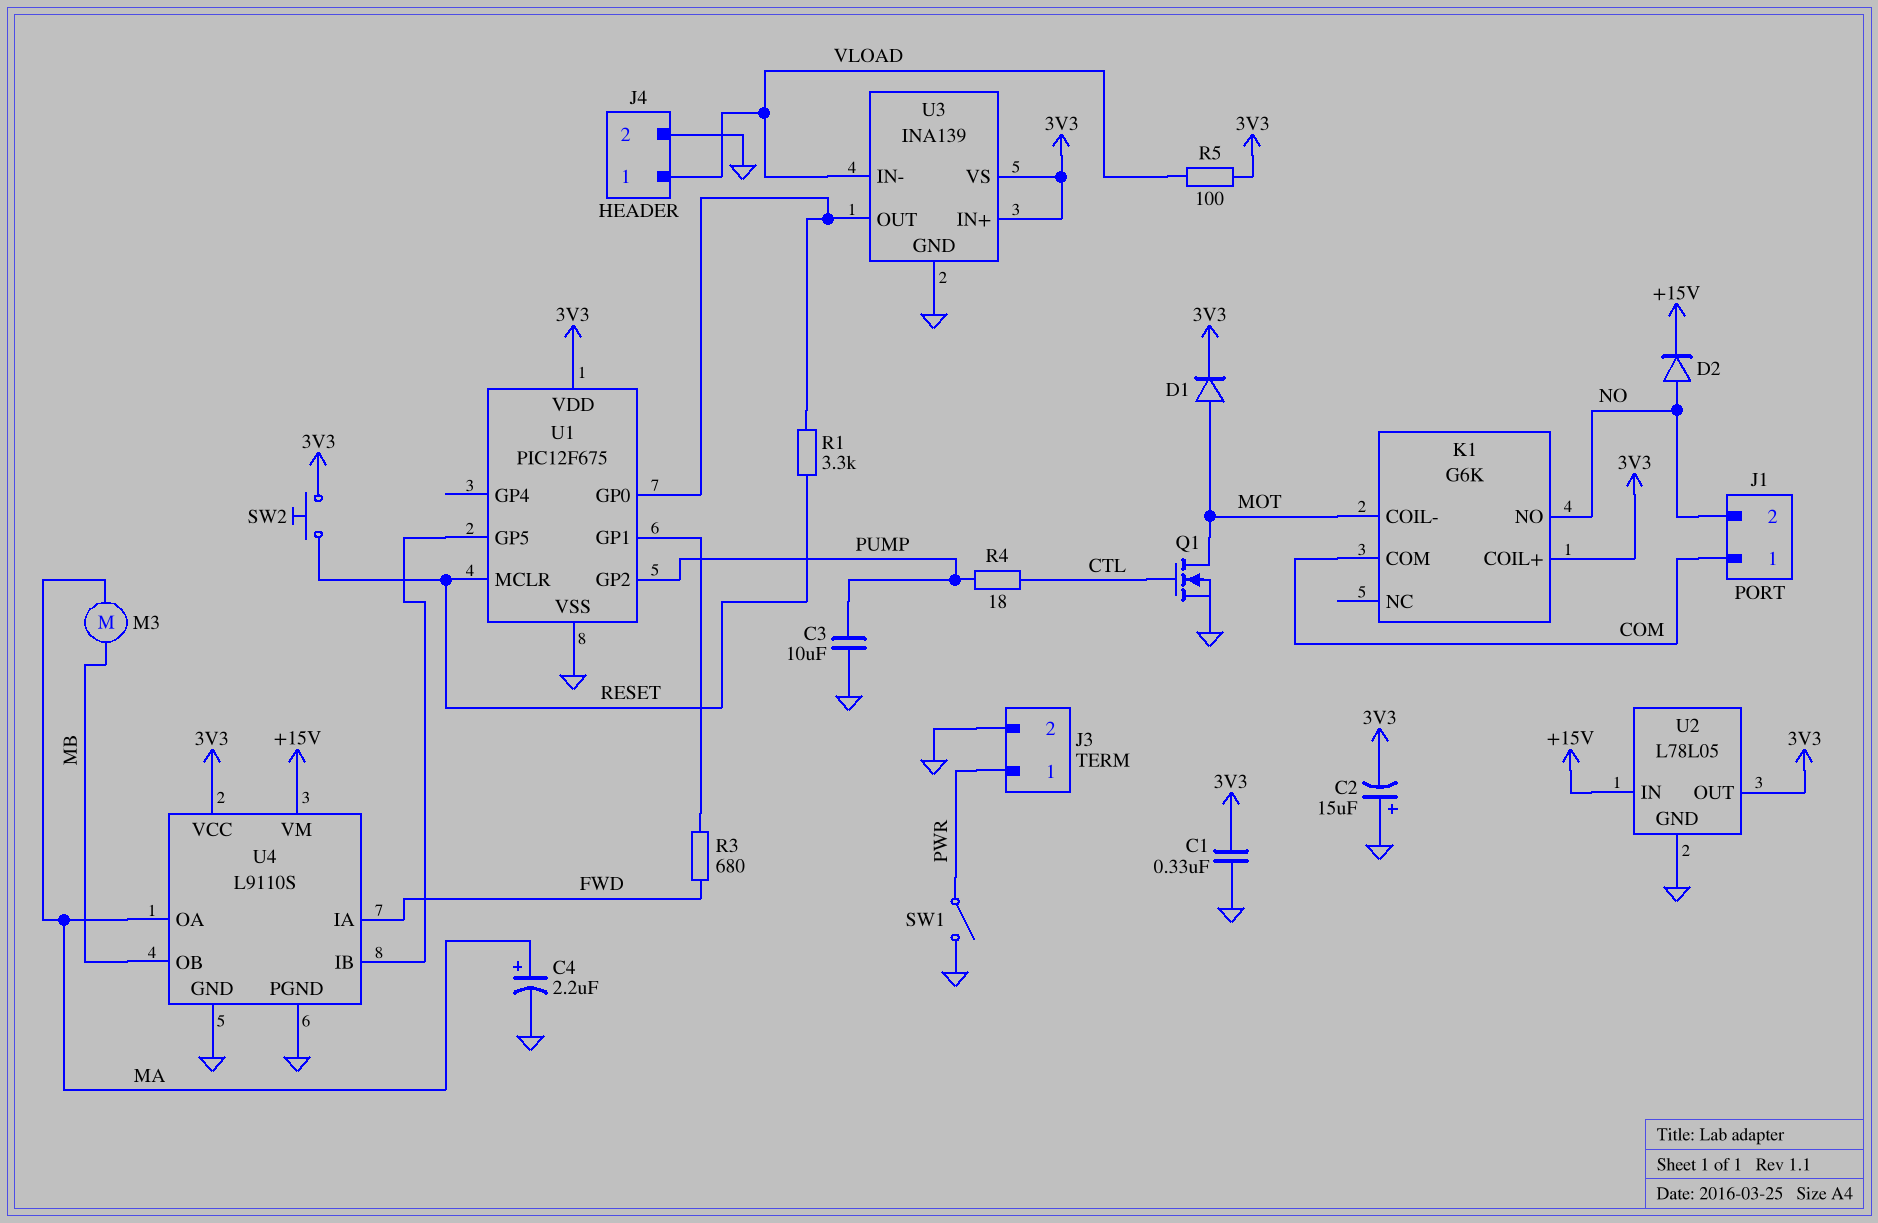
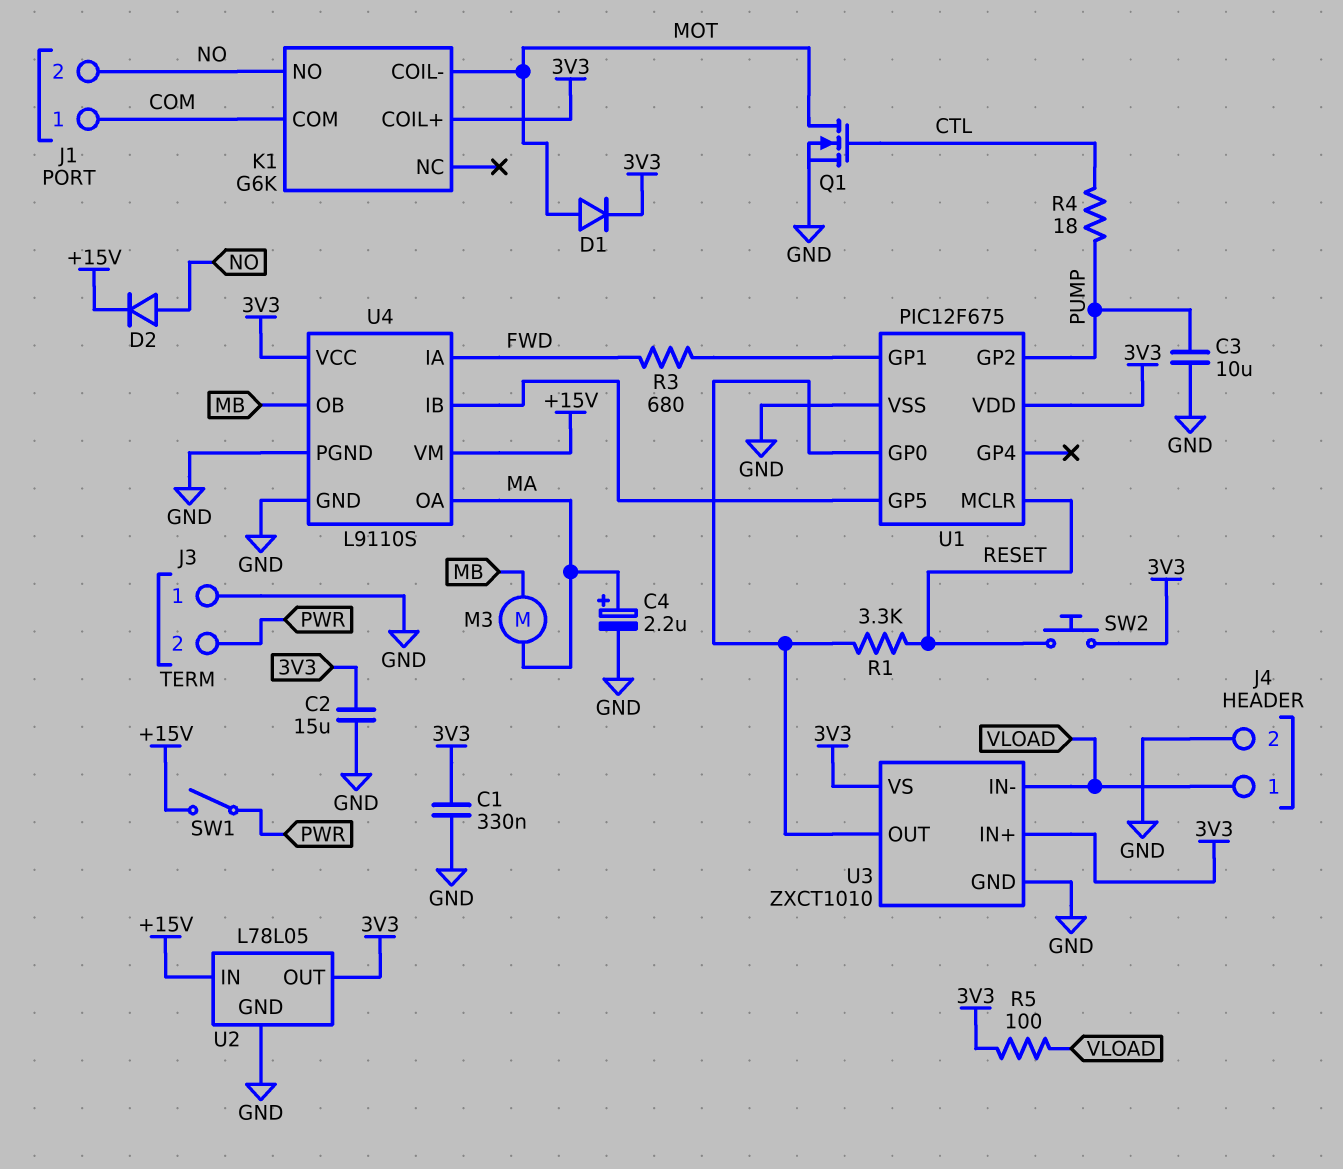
C2: 15uF (plus GND, minus 3V3) -> 15uF (3V3, GND)
J3 pin 1: PWR -> GND
J3 pin 2: GND -> PWR
SW1: switch (GND, PWR) -> switch (+15V, PWR)
U3: INA139 -> ZXCT1010

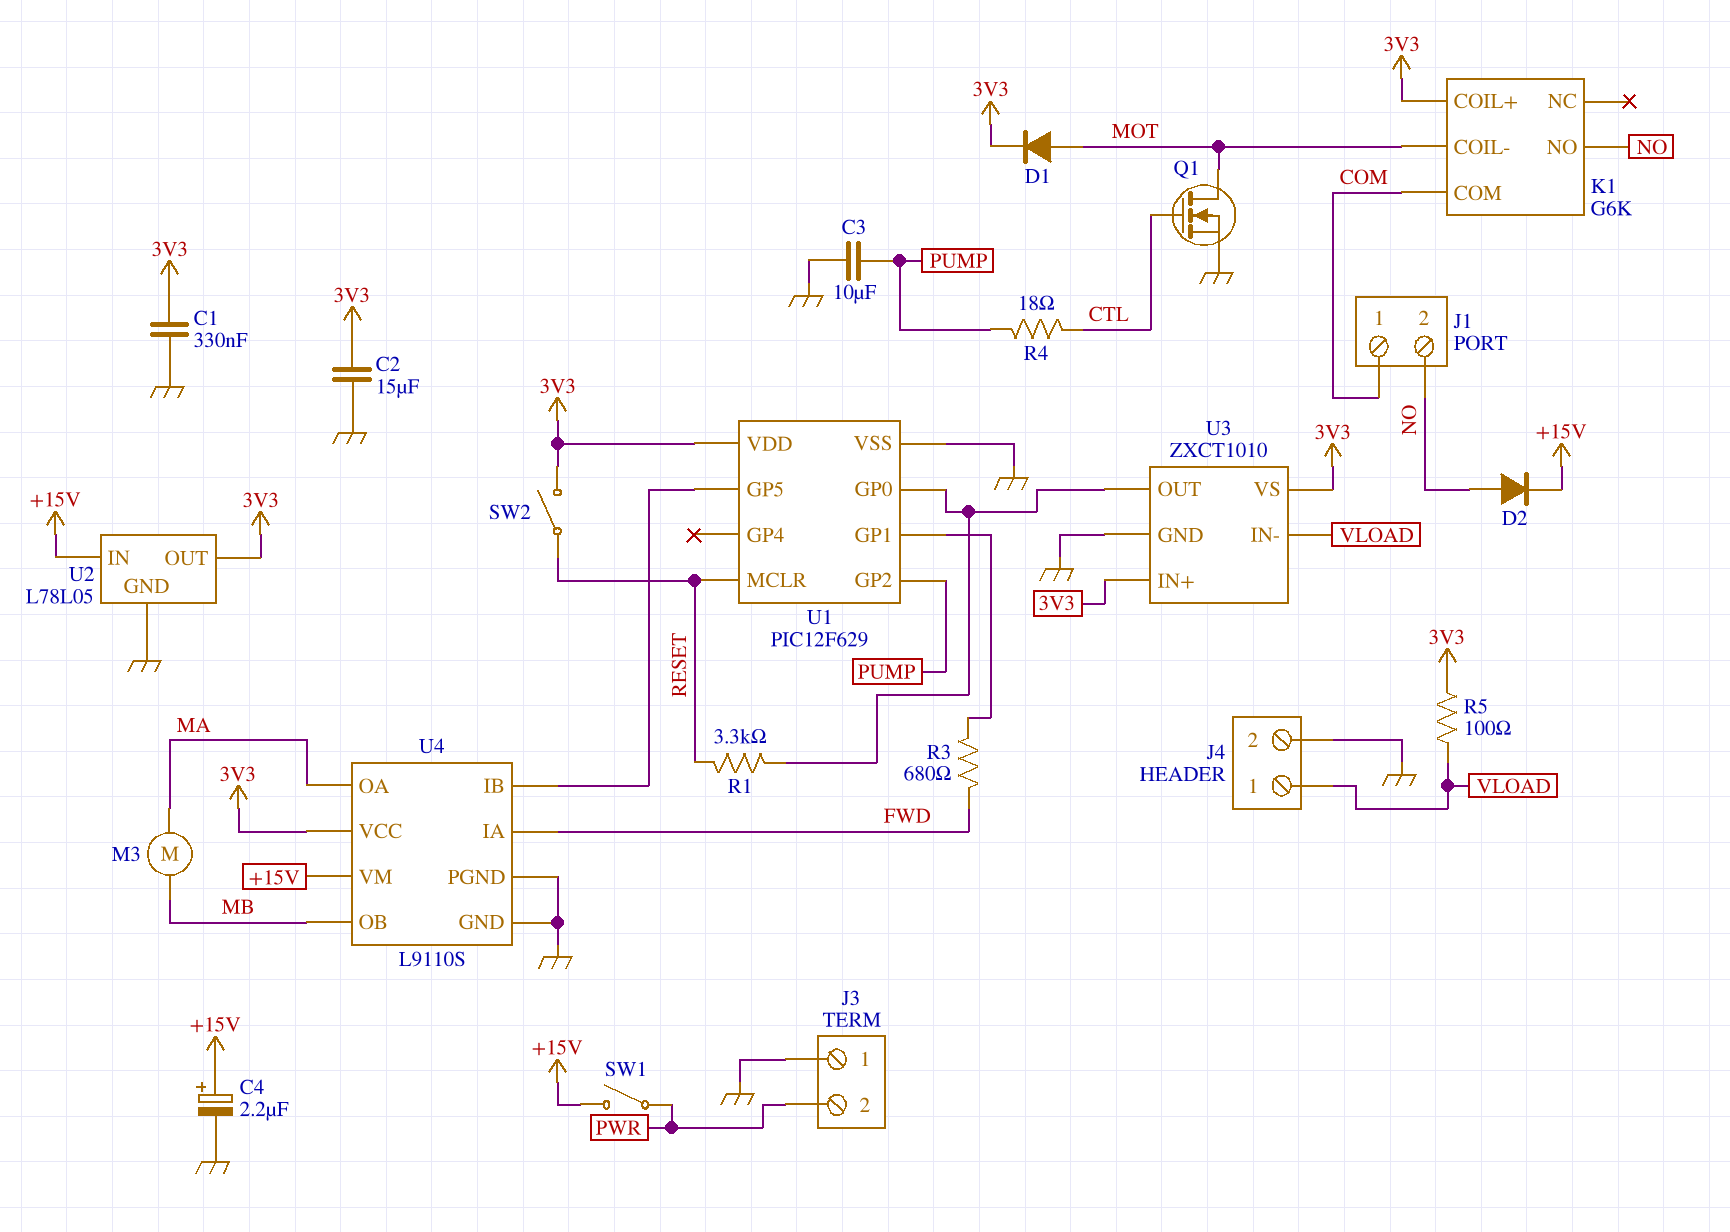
C4: 2.2uF (plus MA, minus GND) -> 2.2uF (plus +15V, minus GND)
SW2: button (3V3, RESET) -> switch (3V3, RESET)
U1: PIC12F675 -> PIC12F629

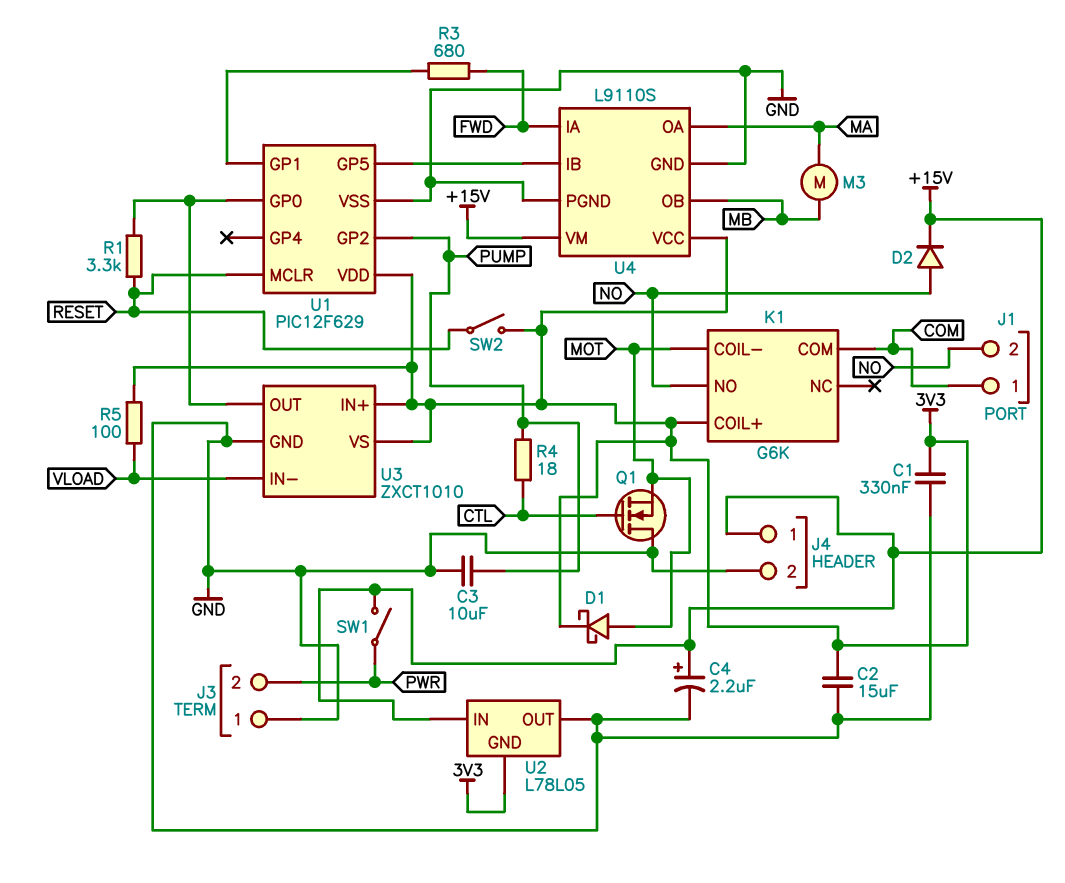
D1: diode (A MOT, K 3V3) -> schottky (A MOT, K 3V3)
J4 pin 1: VLOAD -> +15V
Q1: NMOS (G CTL, D MOT, S GND) -> NMOS (G CTL, D GND, S MOT)
U2 pin GND: GND -> 3V3
U2 pin OUT: 3V3 -> GND

